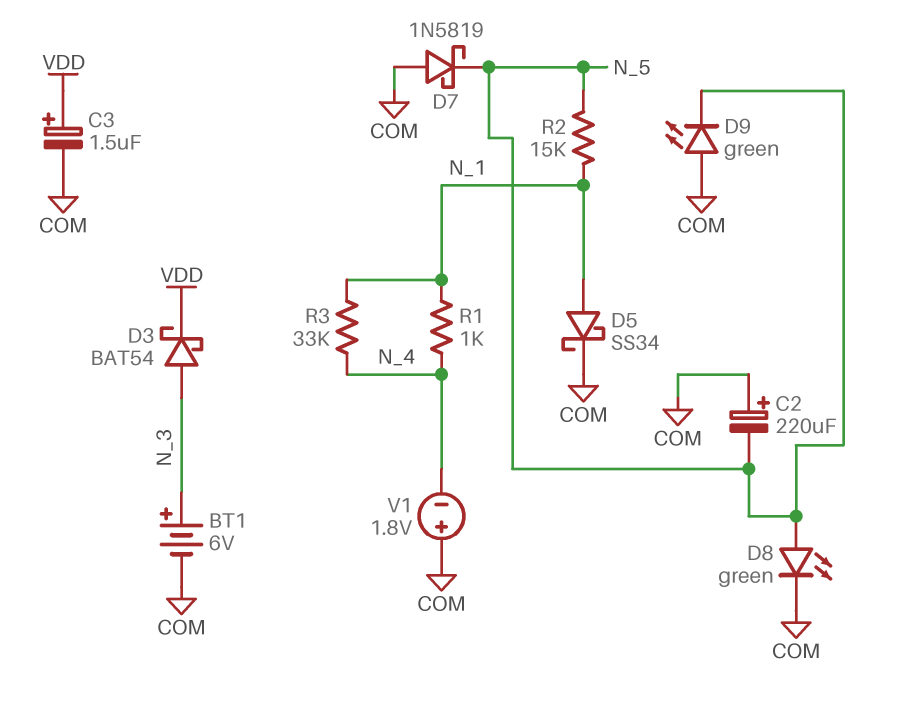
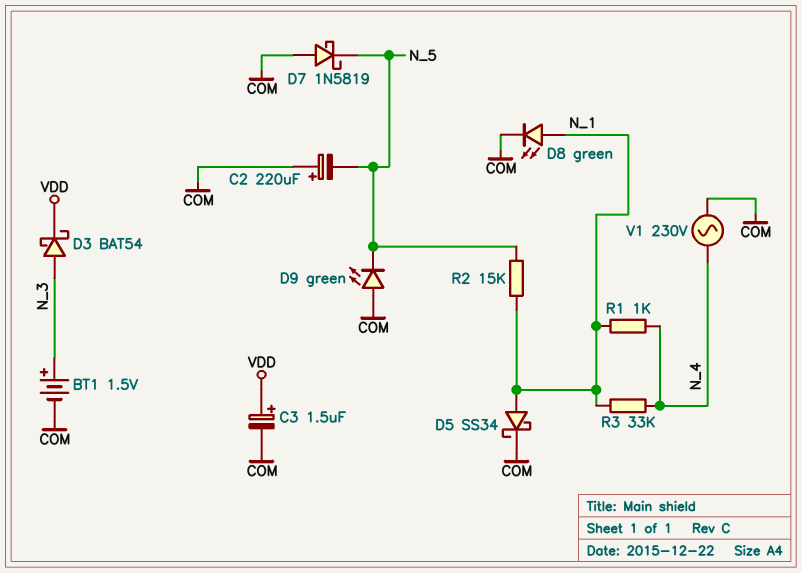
BT1: 6V (plus N_3, minus COM) -> 1.5V (plus N_3, minus COM)
D8: LED green (A N_5, K COM) -> LED green (A N_1, K COM)
V1: 1.8V (plus COM, minus N_4) -> AC 230V (COM, N_4)

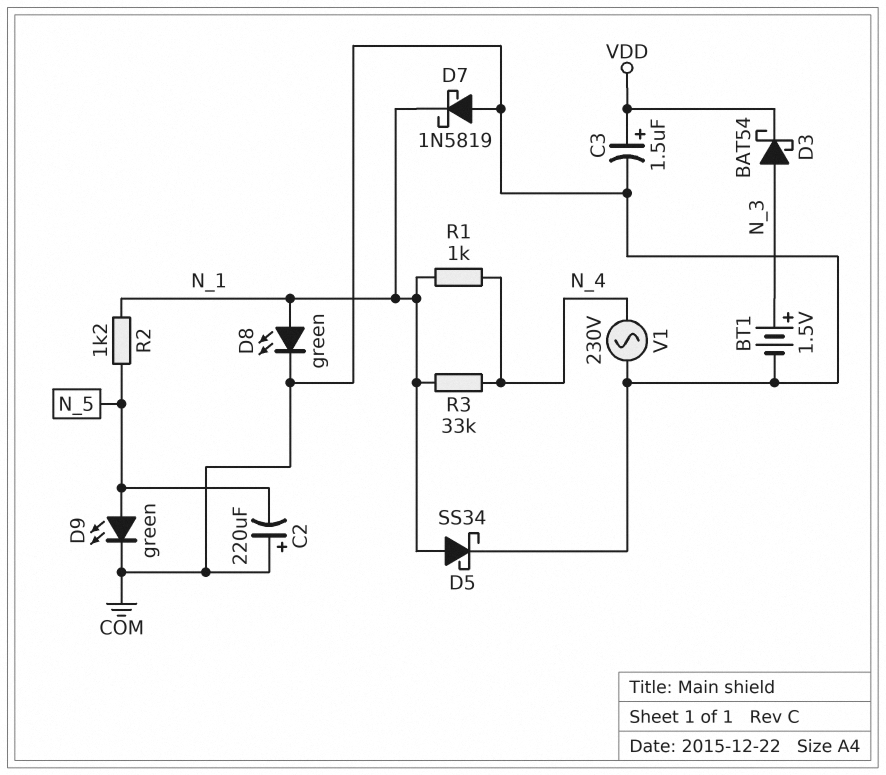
D7: schottky 1N5819 (A COM, K N_5) -> schottky 1N5819 (A COM, K N_1)
D9: LED green (A COM, K N_5) -> LED green (A N_5, K COM)
R2: 15k (N_1, N_5) -> 1.2k (N_1, N_5)

